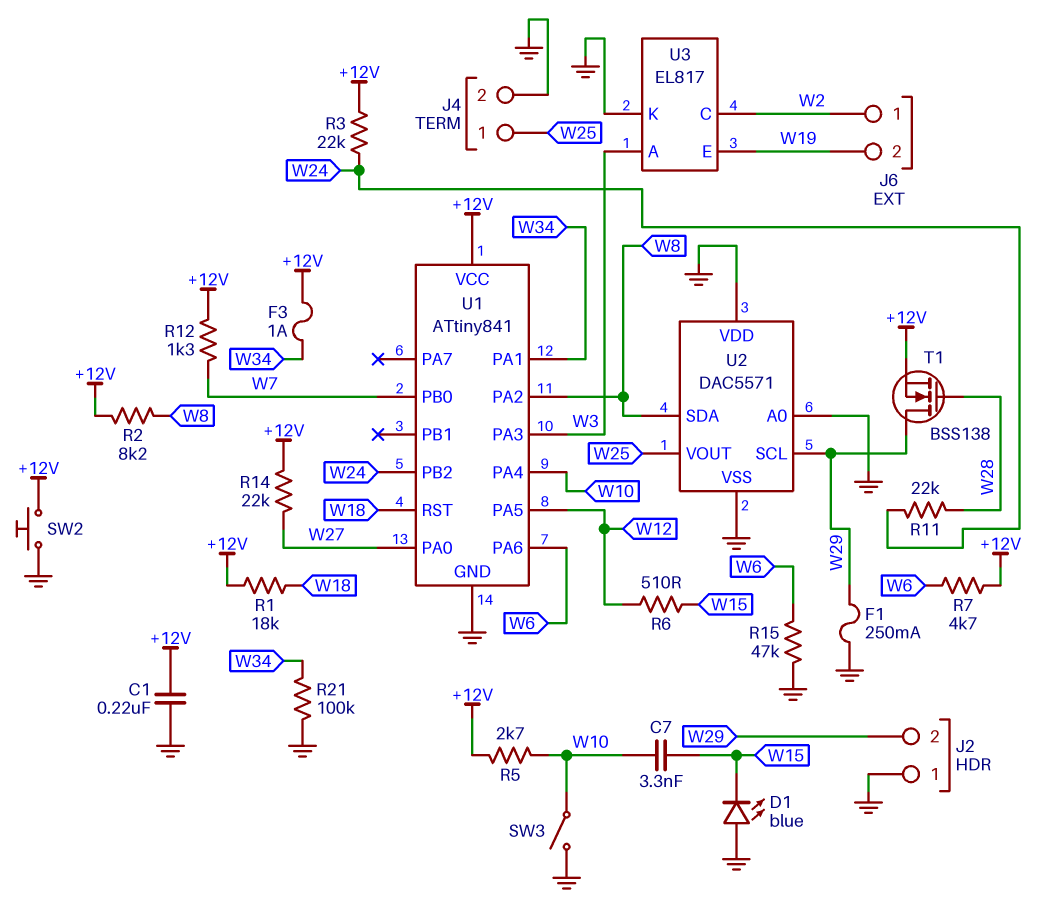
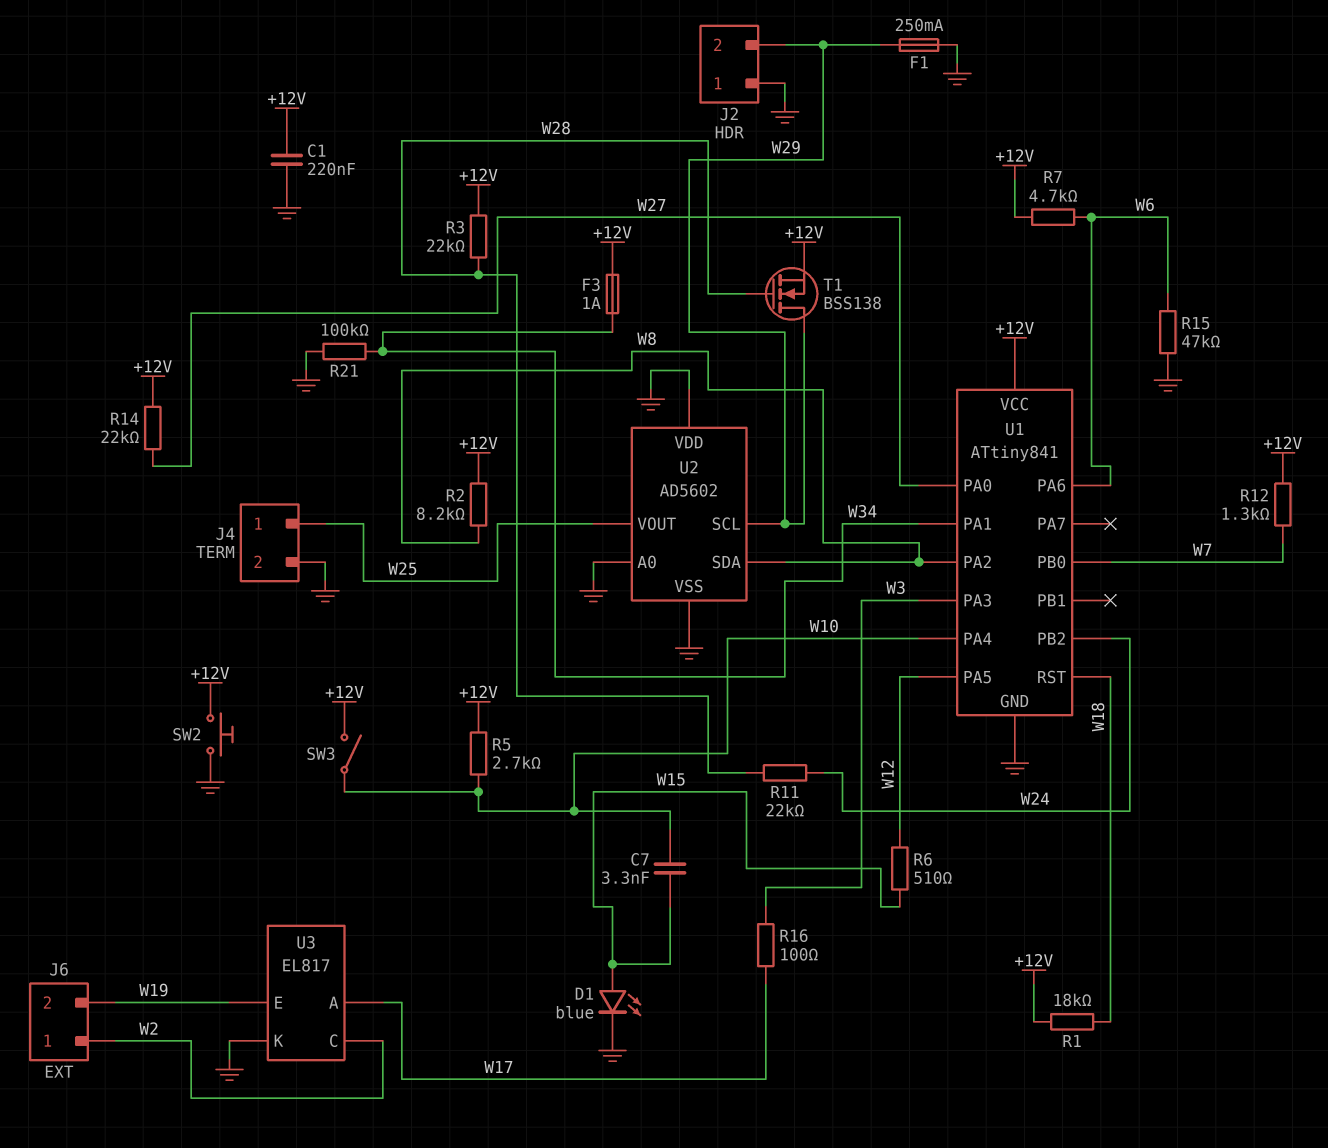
D1: LED blue (A GND, K W15) -> LED blue (A W15, K GND)
R3: 22k (+12V, W24) -> 22k (+12V, W28)
R16: none -> 100 (W3, W17)
SW3: switch (GND, W10) -> switch (+12V, W10)
U2: DAC5571 -> AD5602
U3 pin A: W3 -> W17

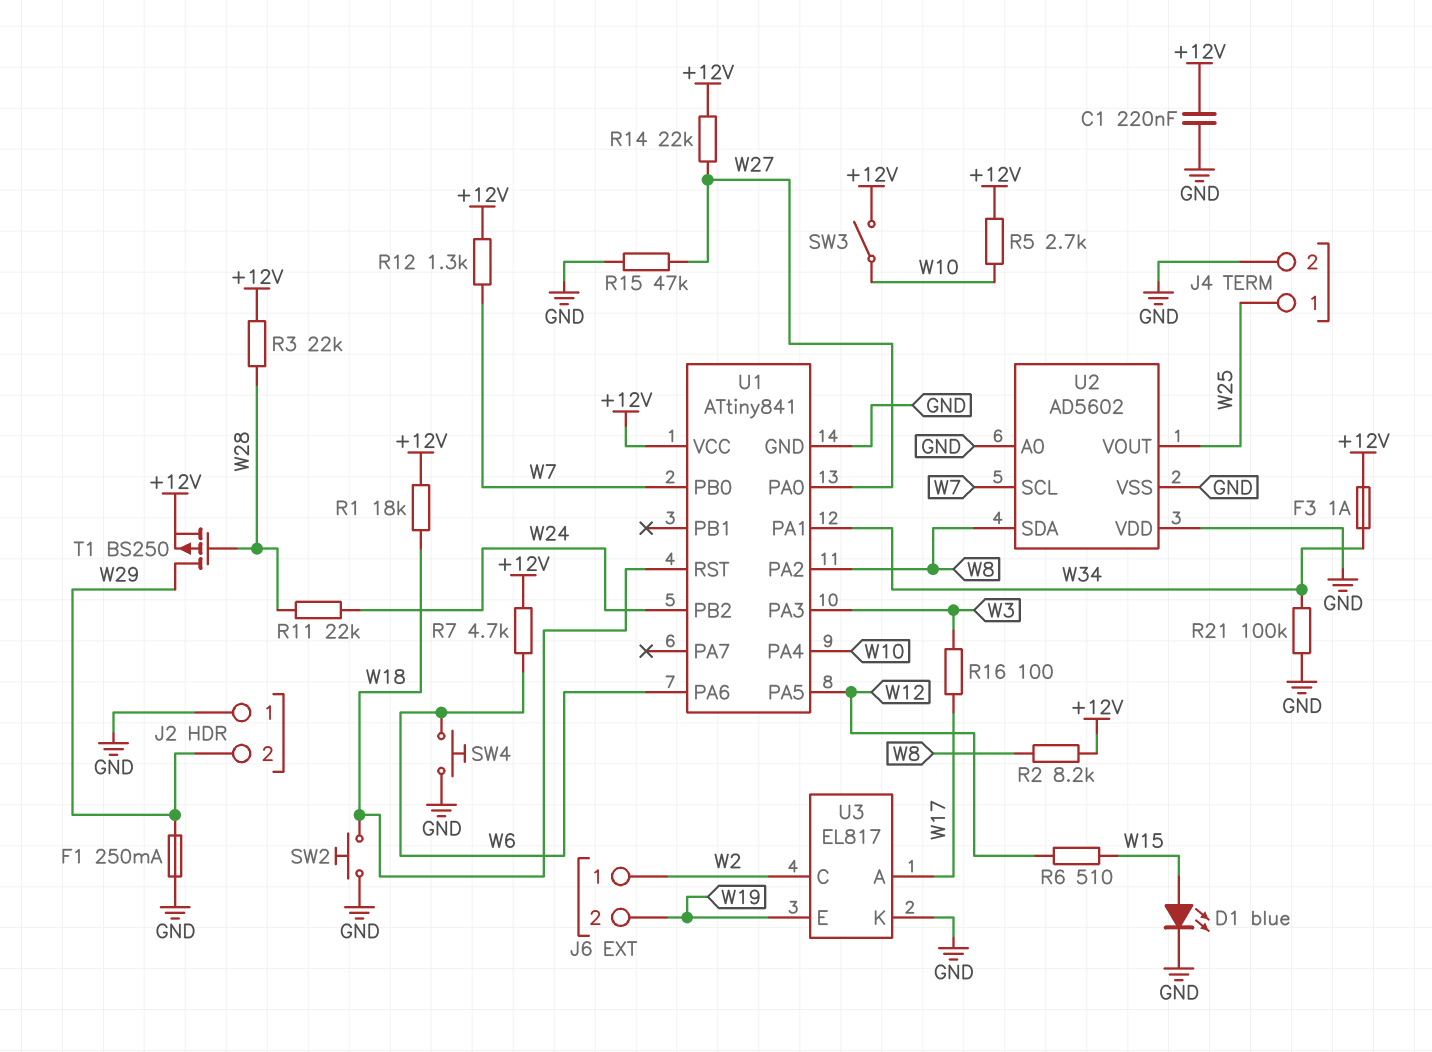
C7: 3.3nF (W10, W15) -> none
R15: 47k (GND, W6) -> 47k (GND, W27)
SW2: button (+12V, GND) -> button (GND, W18)
SW4: none -> button (GND, W6)
T1: NMOS BSS138 (G W28, D W29, S +12V) -> PMOS BS250 (G W28, D W29, S +12V)
U2 pin SCL: W29 -> W7

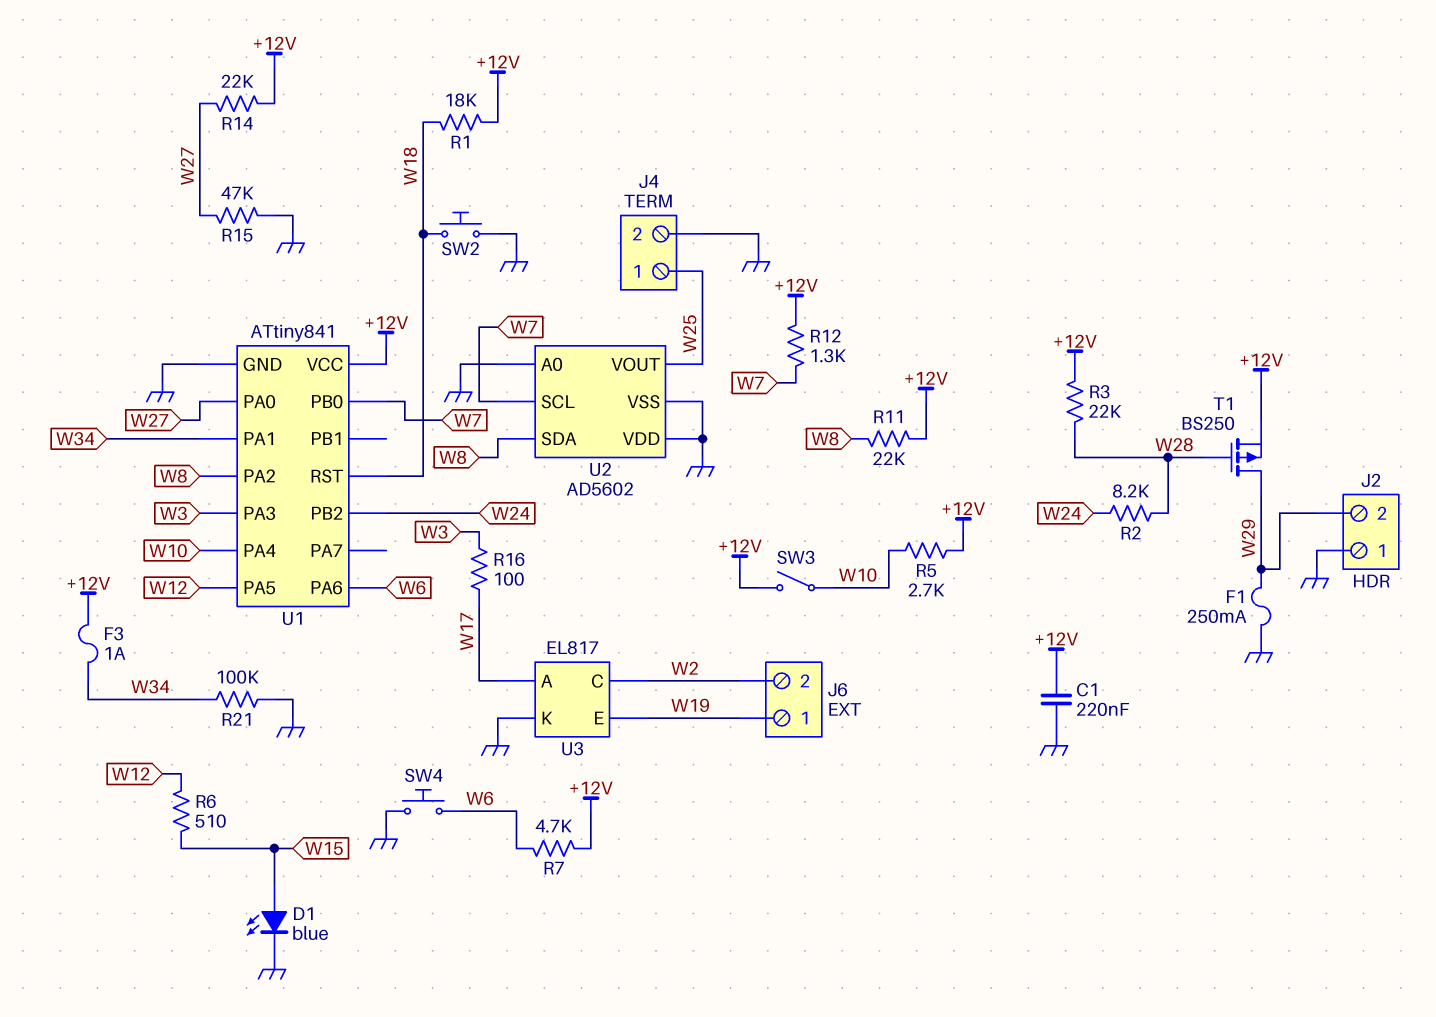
J6 pin 1: W2 -> W19
J6 pin 2: W19 -> W2
R2: 8.2k (+12V, W8) -> 8.2k (W24, W28)
R11: 22k (W24, W28) -> 22k (+12V, W8)

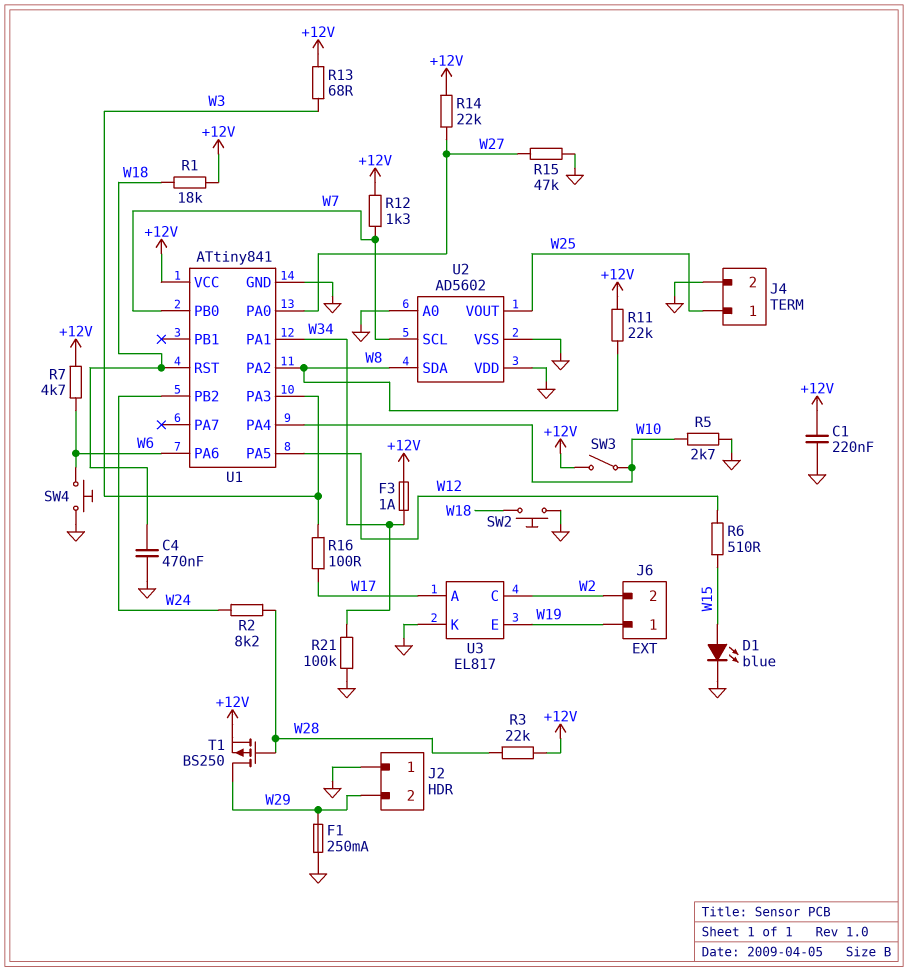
C4: none -> 470nF (GND, W18)
R5: 2.7k (+12V, W10) -> 2.7k (GND, W10)
R13: none -> 68 (+12V, W3)

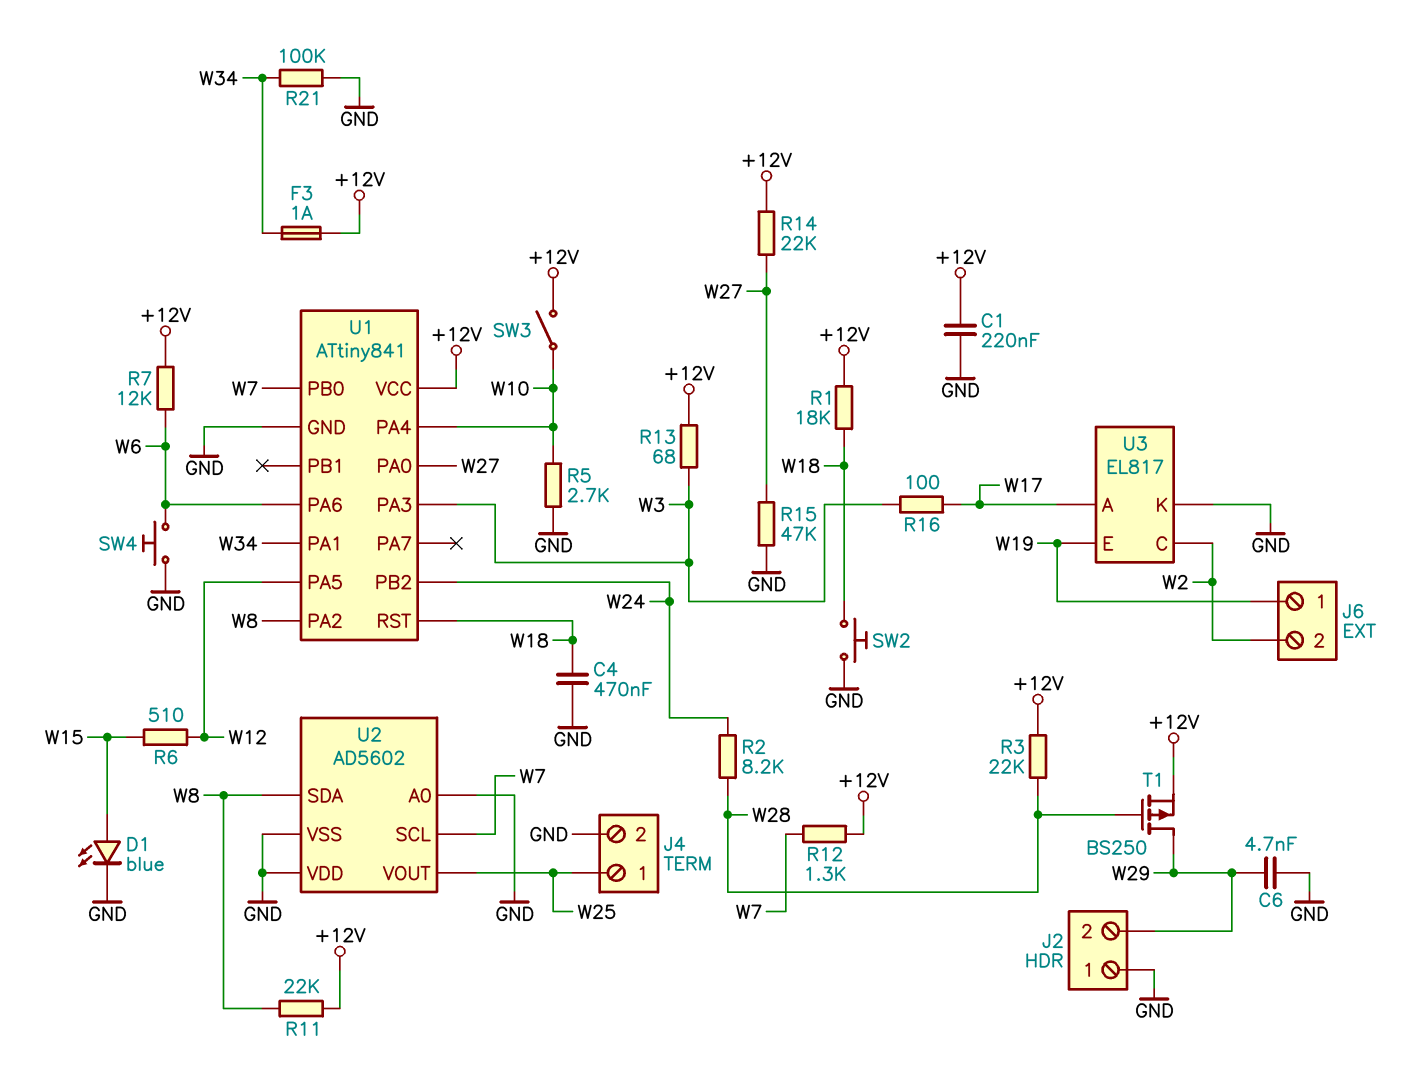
C6: none -> 4.7nF (GND, W29)
F1: 250mA (GND, W29) -> none
R7: 4.7k (+12V, W6) -> 12k (+12V, W6)

